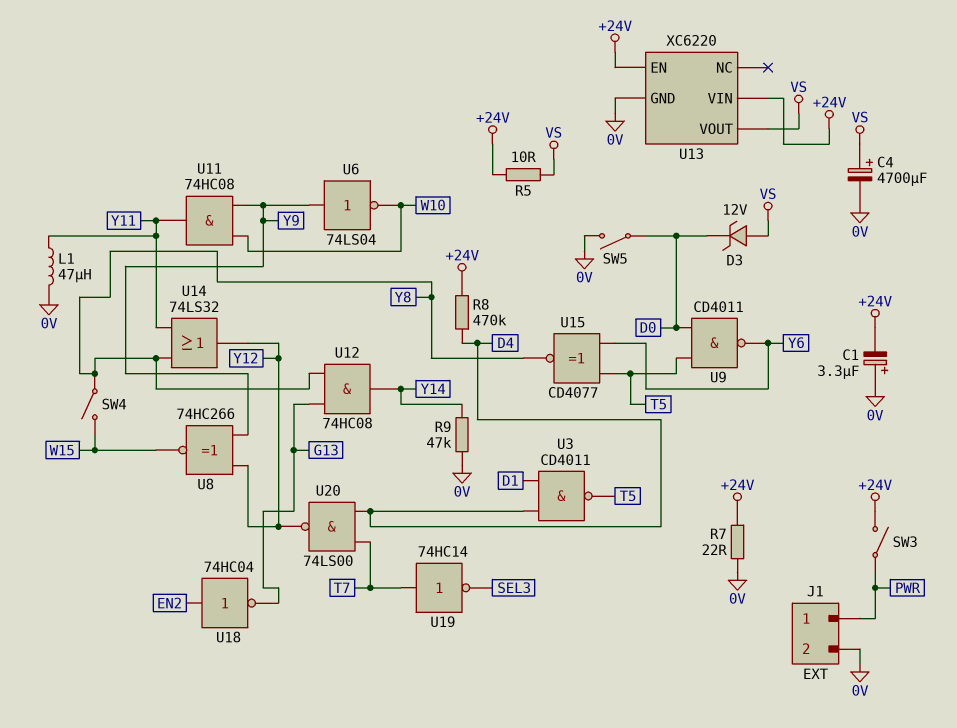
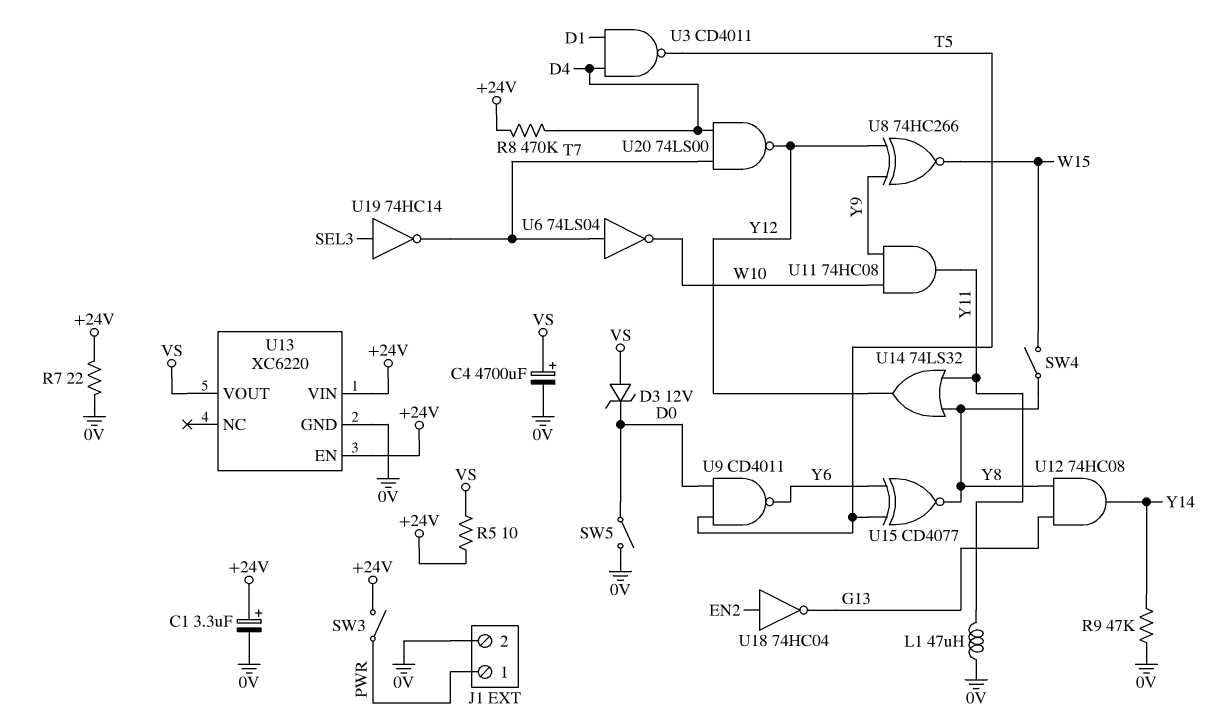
C1: 3.3uF (plus 0V, minus +24V) -> 3.3uF (plus +24V, minus 0V)
U6: NOT 74LS04 (in Y9, out W10) -> NOT 74LS04 (in T7, out W10)
U19: NOT 74HC14 (in T7, out SEL3) -> NOT 74HC14 (in SEL3, out T7)

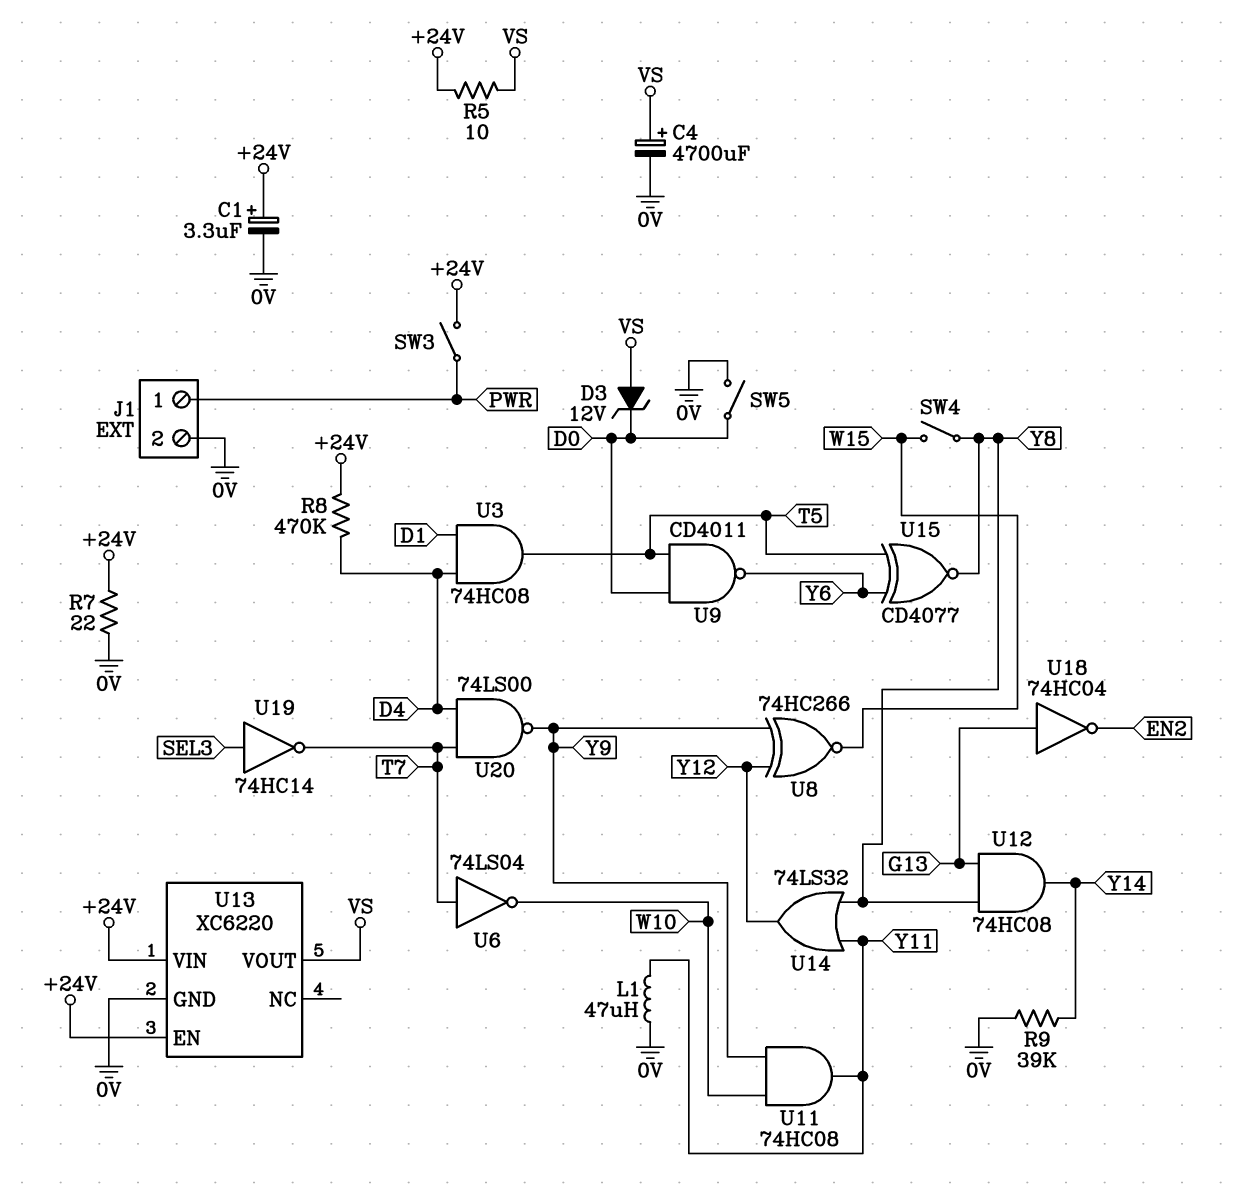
R9: 47k (0V, Y14) -> 39k (0V, Y14)
U3: NAND CD4011 (in D1, in D4, out T5) -> AND 74HC08 (in D1, in D4, out T5)
U18: NOT 74HC04 (in EN2, out G13) -> NOT 74HC04 (in G13, out EN2)
U20: NAND 74LS00 (in D4, in T7, out Y12) -> NAND 74LS00 (in D4, in T7, out Y9)

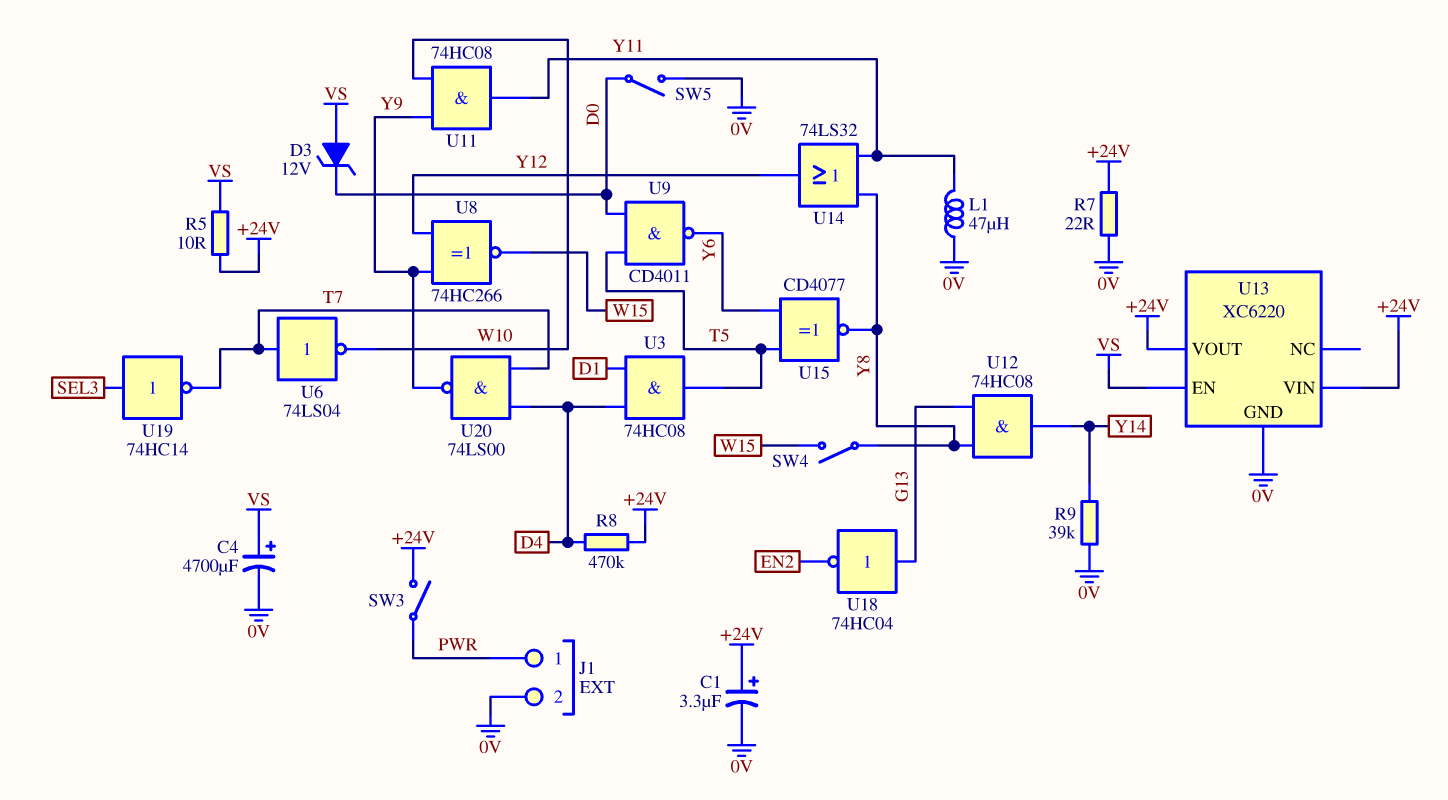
U13 pin EN: +24V -> VS
U13 pin VOUT: VS -> +24V

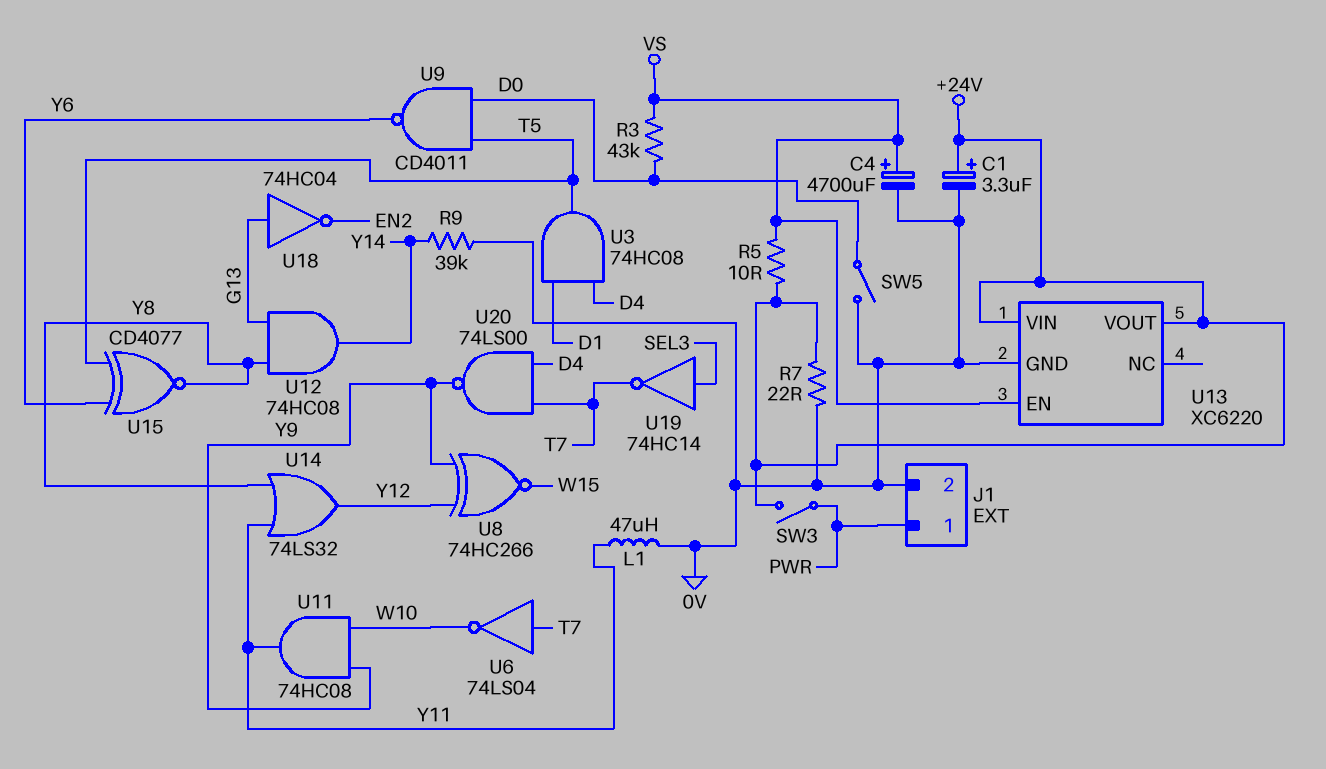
D3: zener 12V (A VS, K D0) -> none
R3: none -> 43k (D0, VS)
R8: 470k (+24V, D4) -> none
SW4: switch (W15, Y8) -> none

